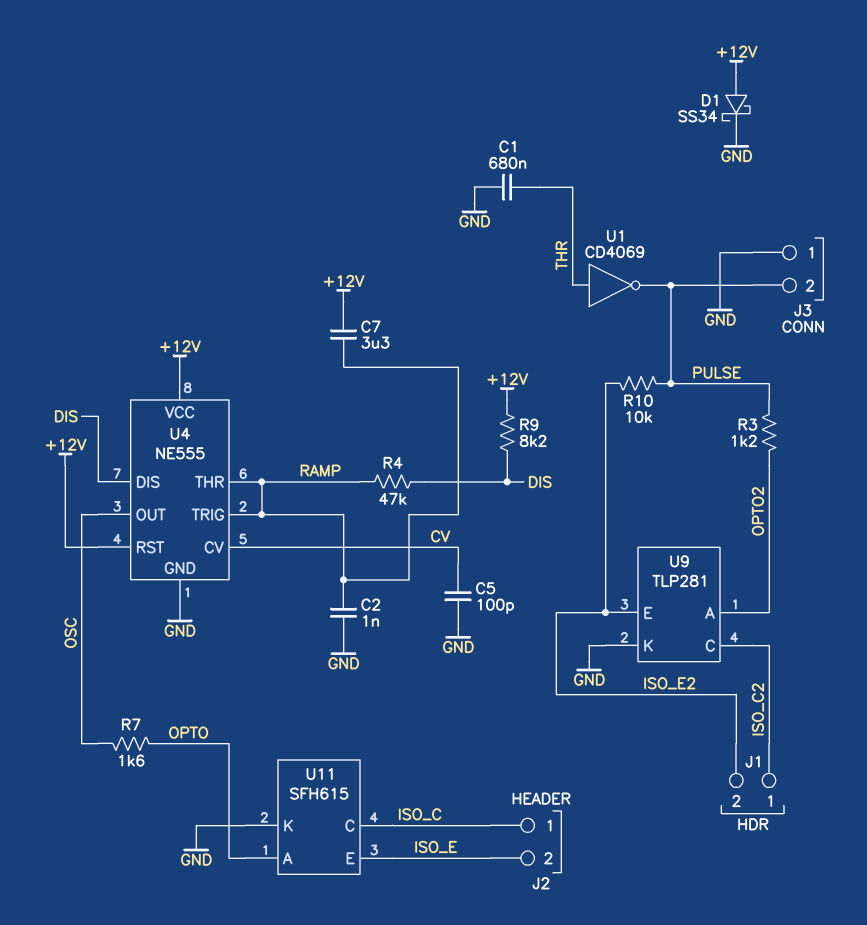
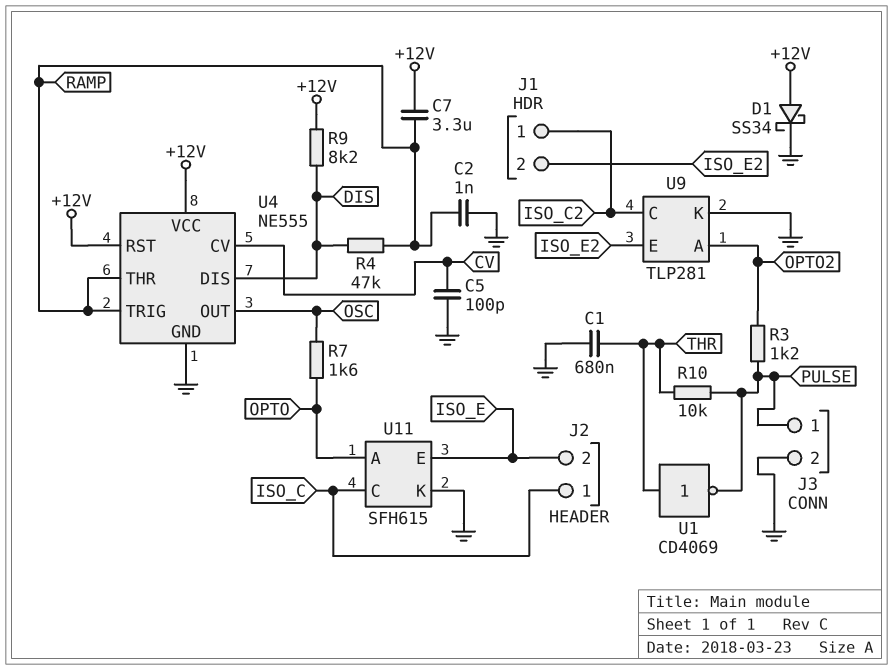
J3 pin 1: GND -> PULSE
J3 pin 2: PULSE -> GND
R10: 10k (ISO_E2, PULSE) -> 10k (PULSE, THR)

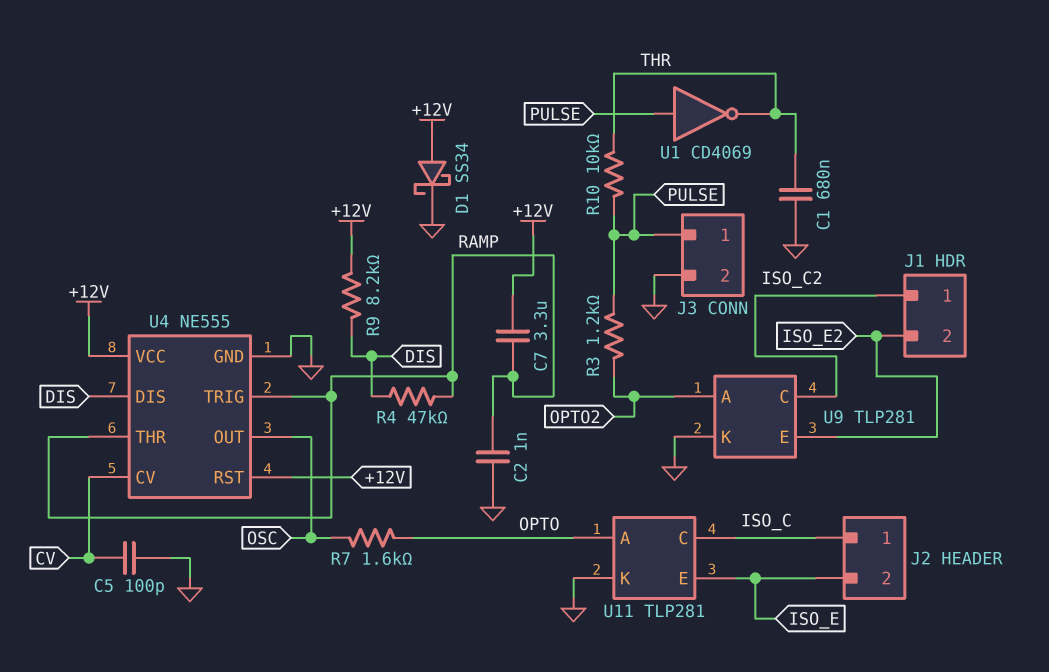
U1: NOT CD4069 (in THR, out PULSE) -> NOT CD4069 (in PULSE, out THR)
U11: SFH615 -> TLP281

